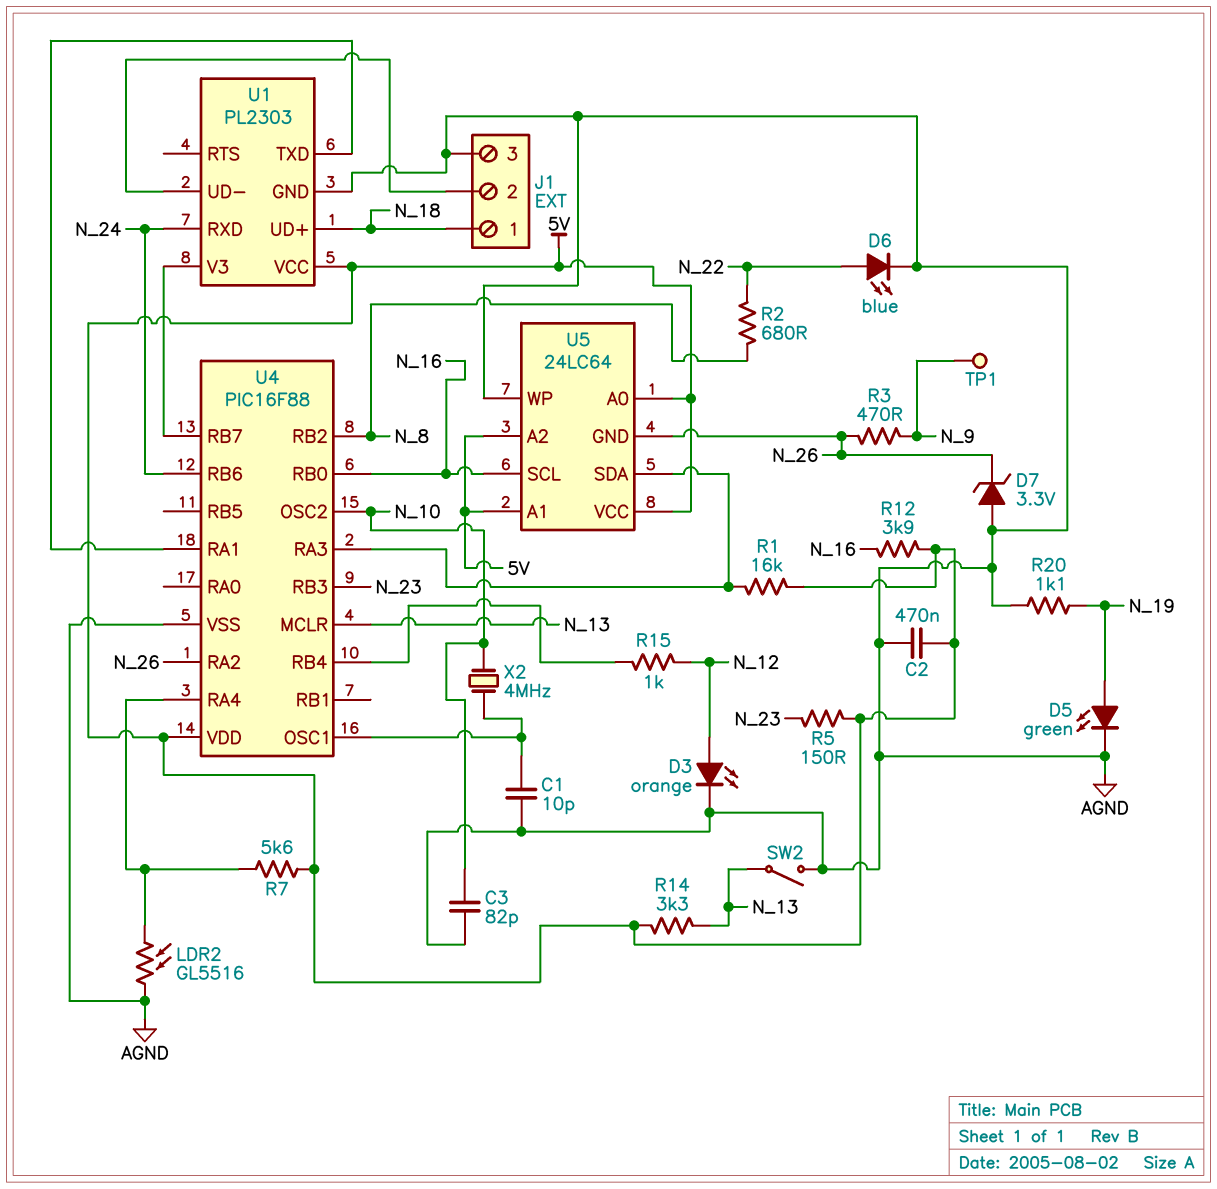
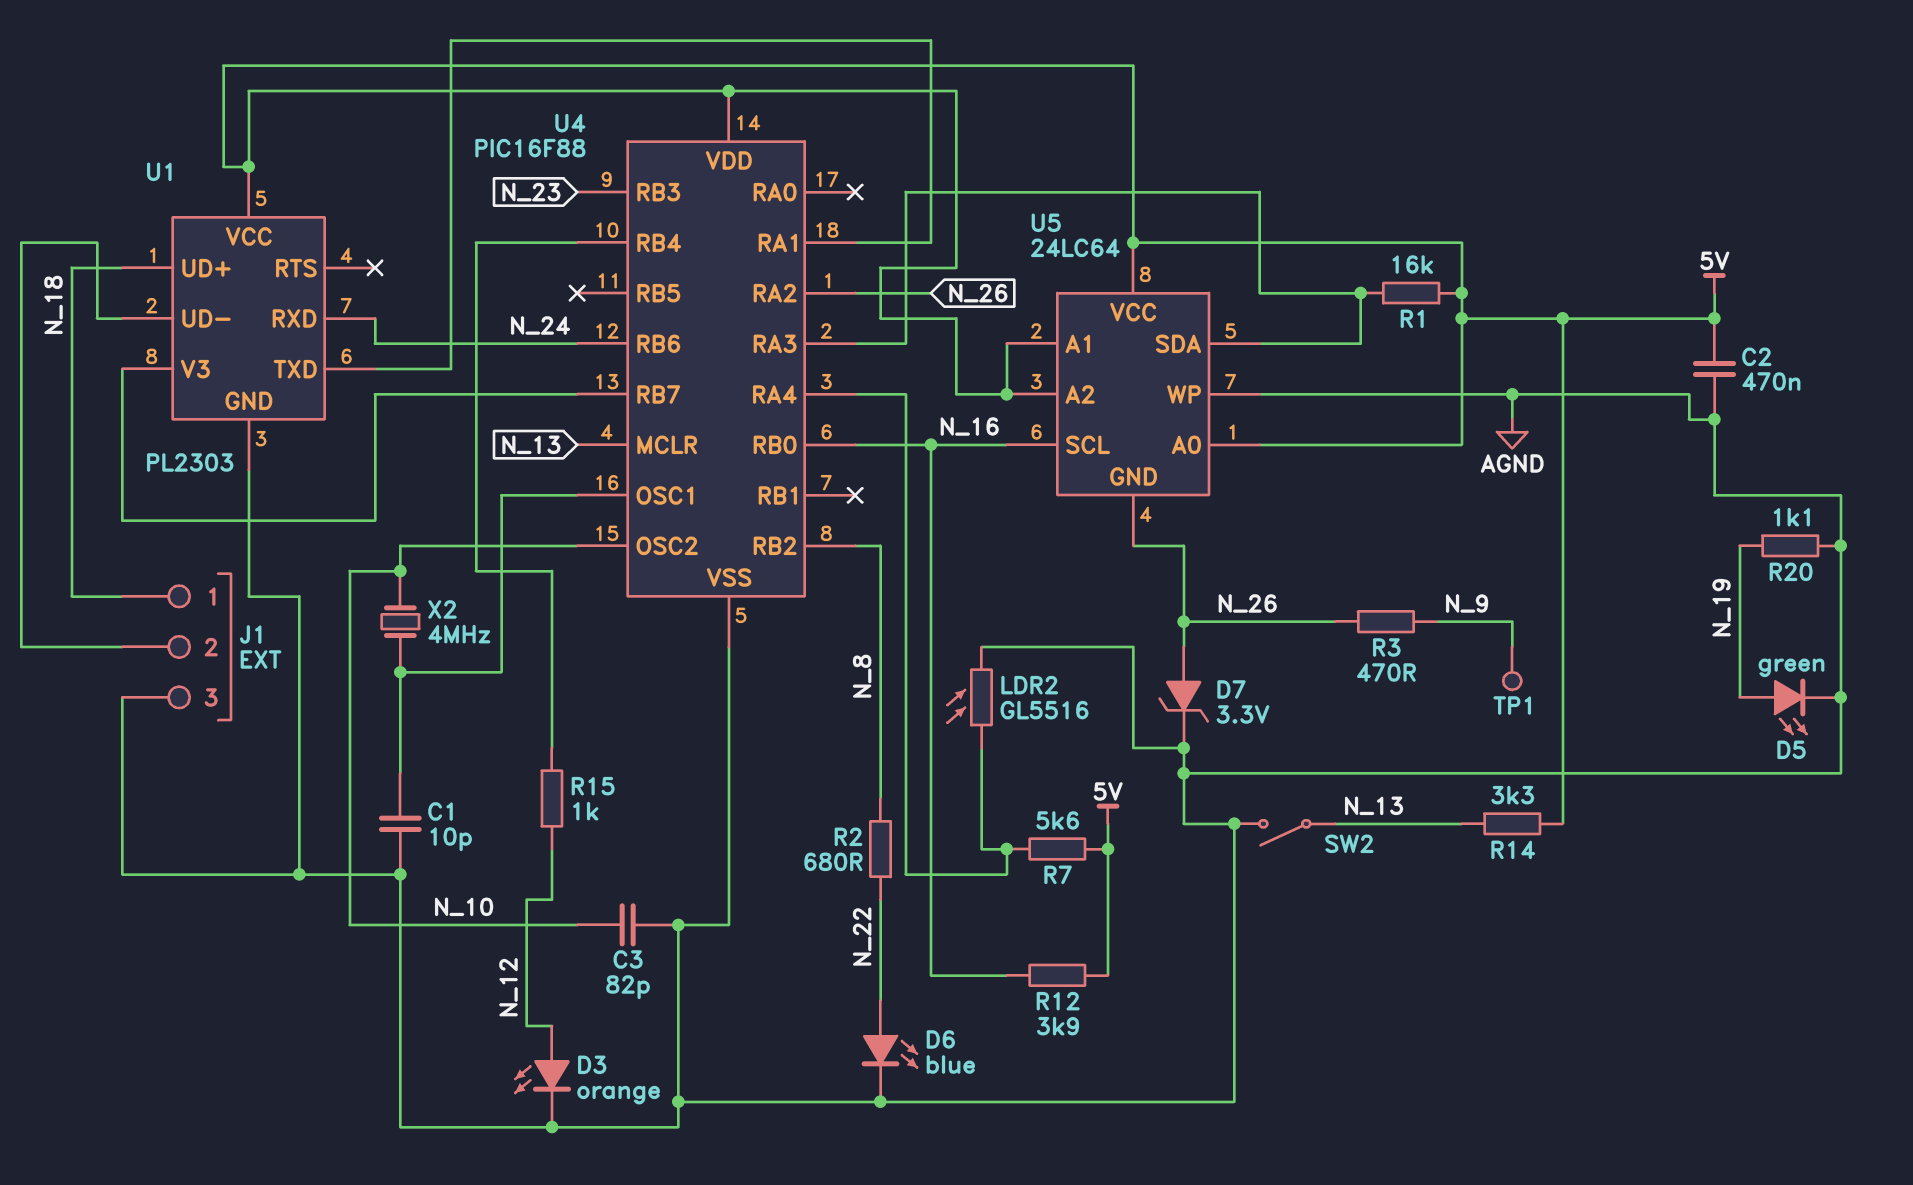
D7: zener 3.3V (A AGND, K N_26) -> zener 3.3V (A N_26, K AGND)
R5: 150 (5V, N_23) -> none

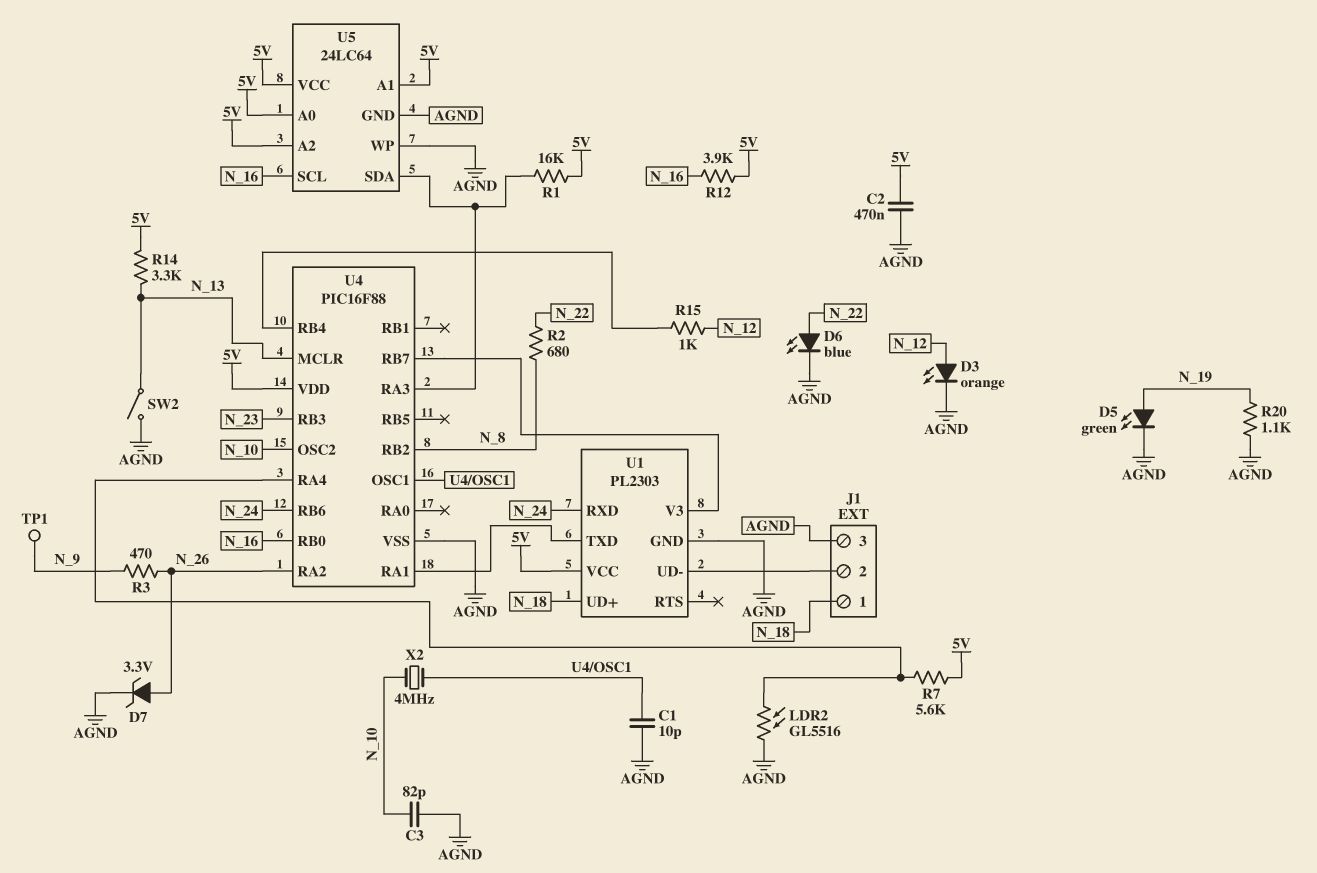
U5 pin GND: N_26 -> AGND

